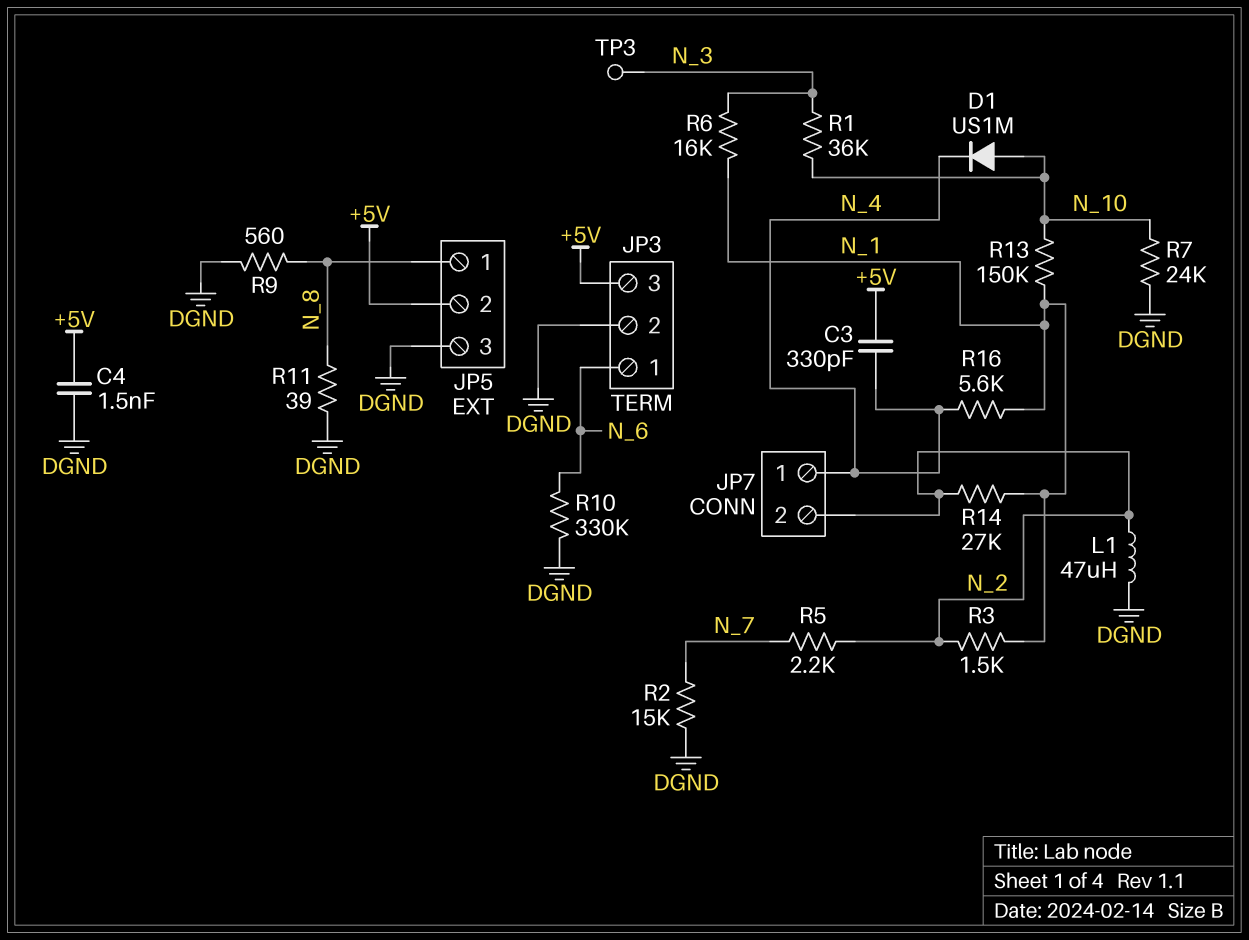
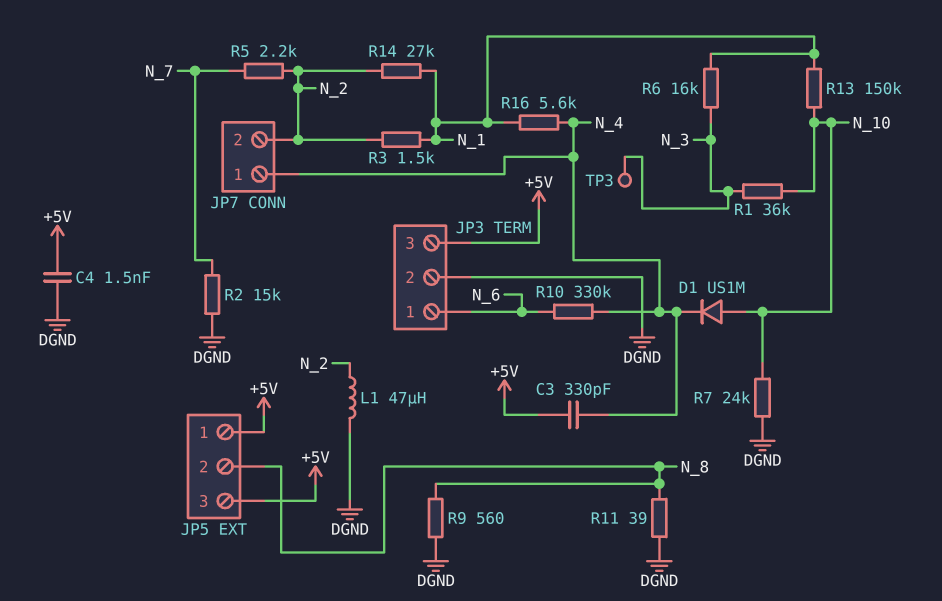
JP5 pin 1: N_8 -> +5V
JP5 pin 2: +5V -> N_8
JP5 pin 3: DGND -> +5V
R10: 330k (DGND, N_6) -> 330k (N_4, N_6)

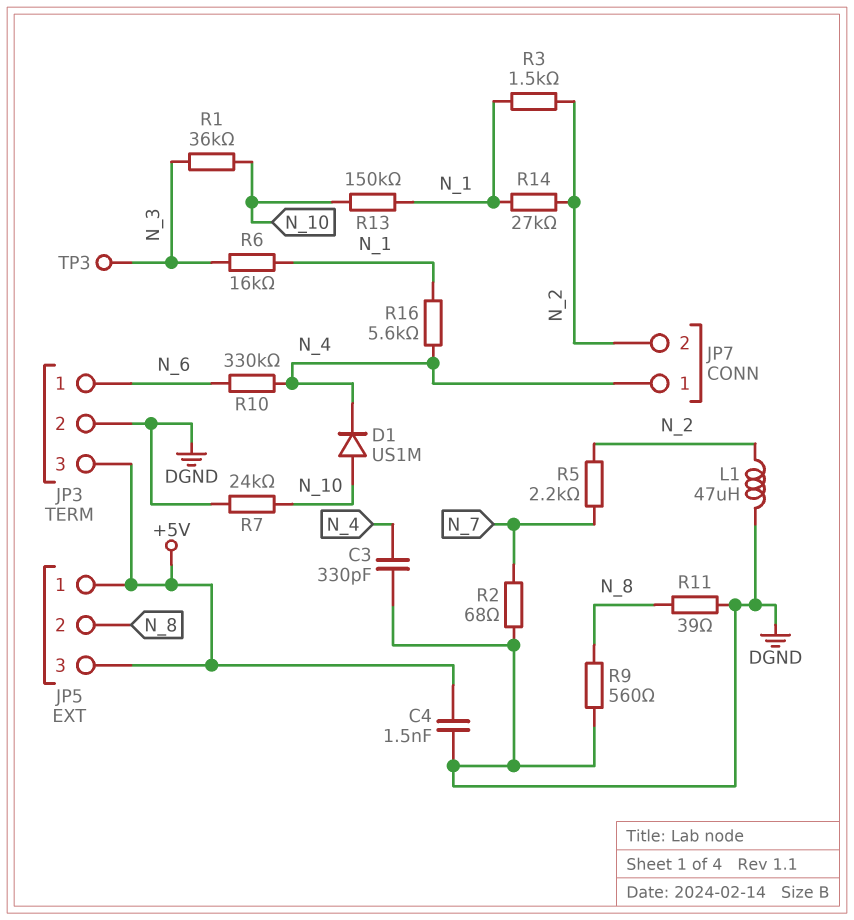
C3: 330pF (+5V, N_4) -> 330pF (DGND, N_4)
R2: 15k (DGND, N_7) -> 68 (DGND, N_7)

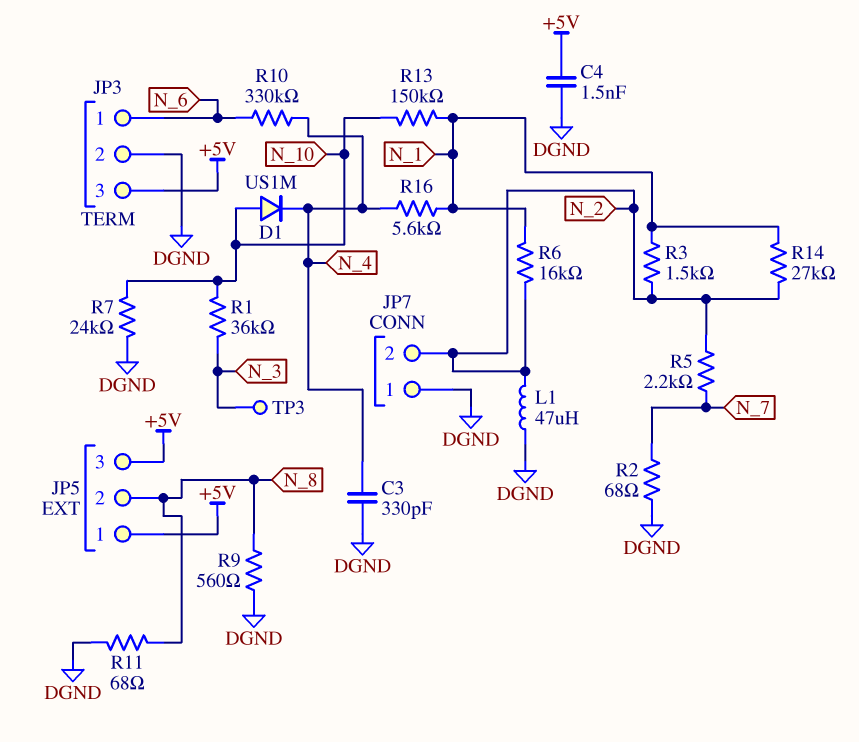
JP7 pin 1: N_4 -> DGND
R6: 16k (N_1, N_3) -> 16k (N_1, N_2)
R11: 39 (DGND, N_8) -> 68 (DGND, N_8)

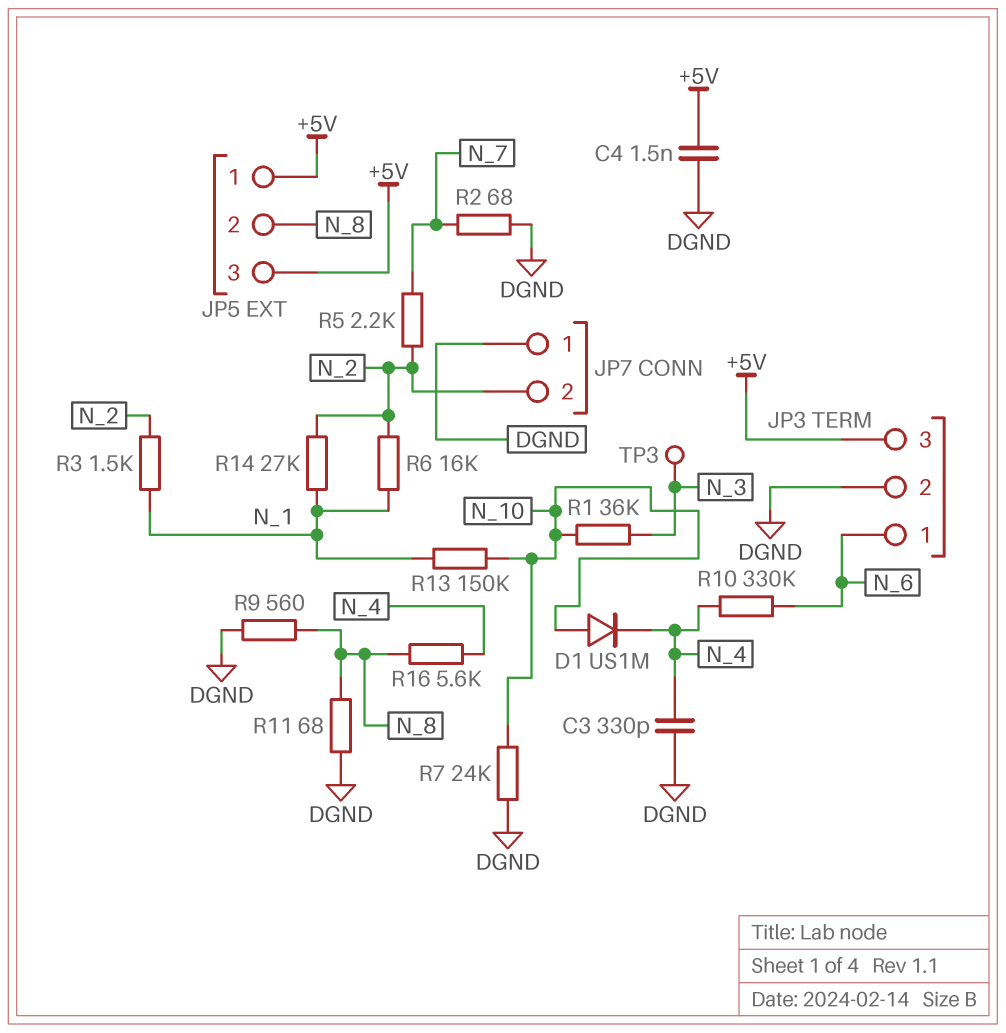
L1: 47uH (DGND, N_2) -> none
R16: 5.6k (N_1, N_4) -> 5.6k (N_4, N_8)

